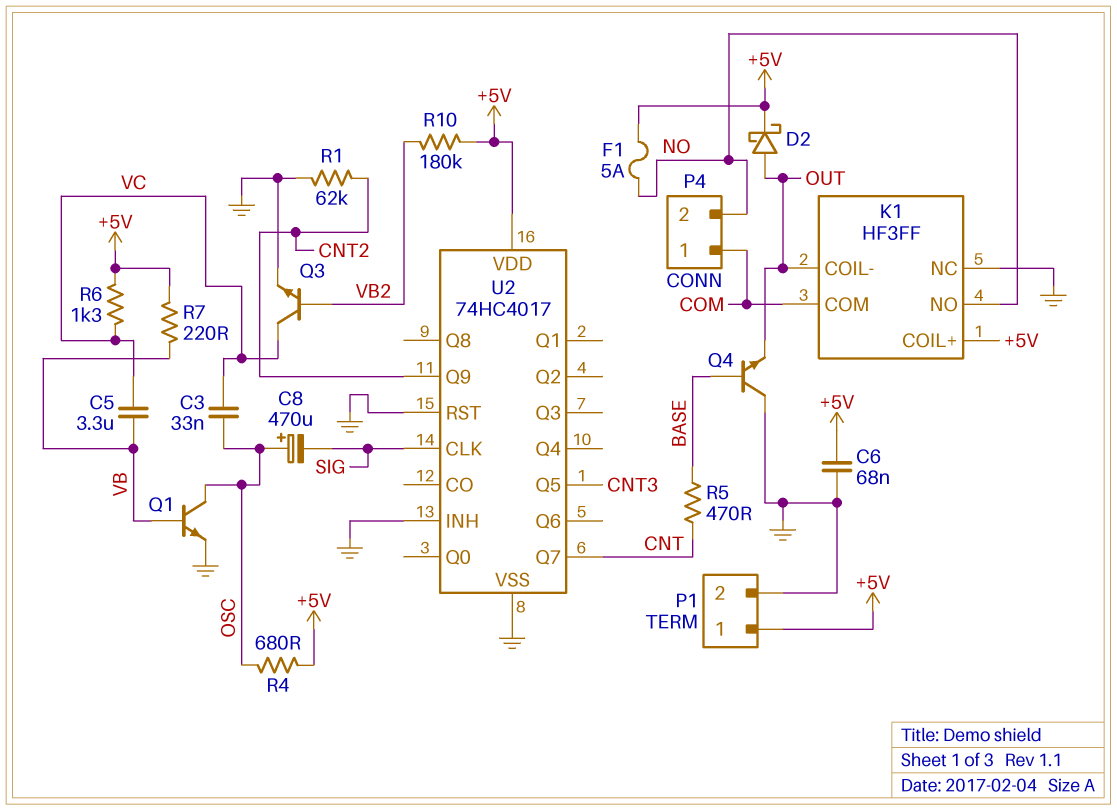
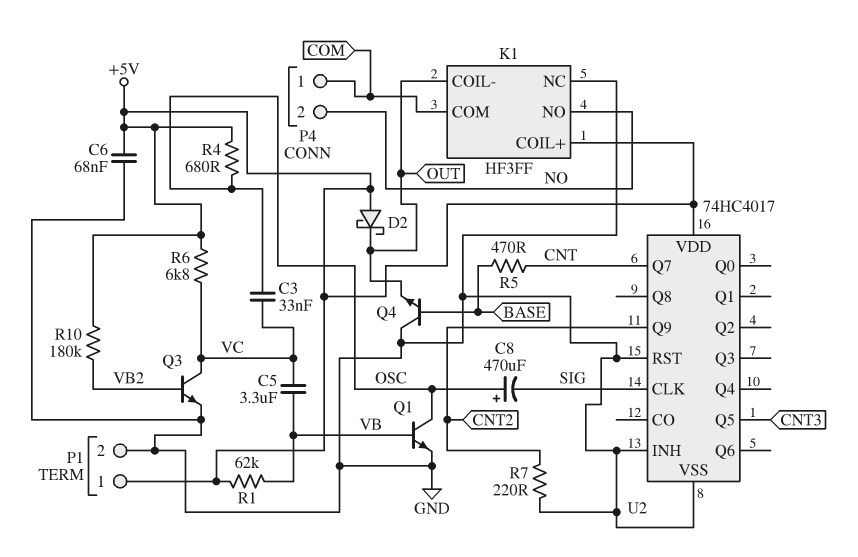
D2: schottky (A OUT, K +5V) -> schottky (A +5V, K OUT)
F1: 5A (+5V, NO) -> none
R1: 62k (CNT2, GND) -> 62k (+5V, VB)
R6: 1.3k (+5V, VC) -> 6.8k (+5V, VC)
R7: 220 (+5V, VB) -> 220 (CNT2, GND)

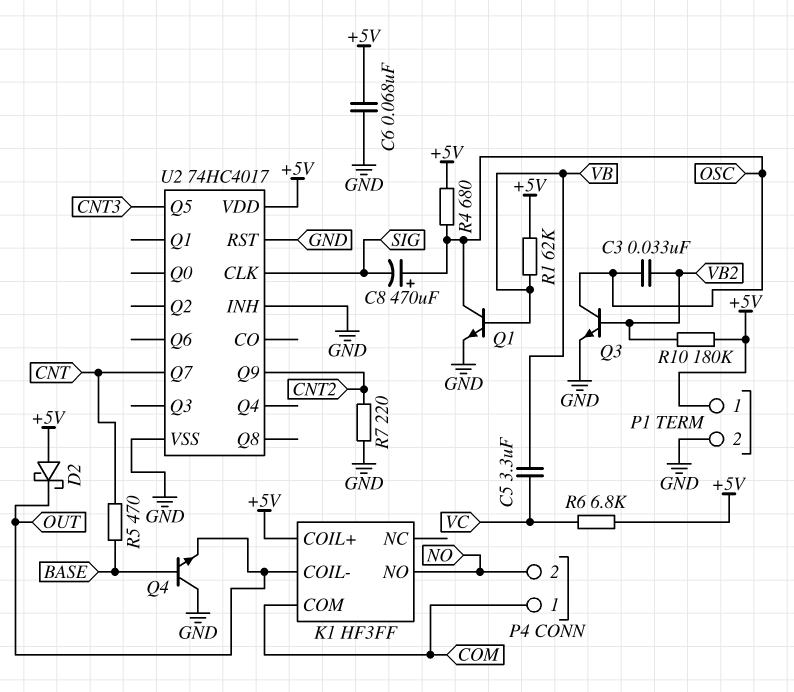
C3: 33nF (OSC, VC) -> 33nF (OSC, VB2)
K1 pin NC: GND -> none
Q3: NPN (B VB2, C VC, E GND) -> NPN (B VB2, C OSC, E GND)

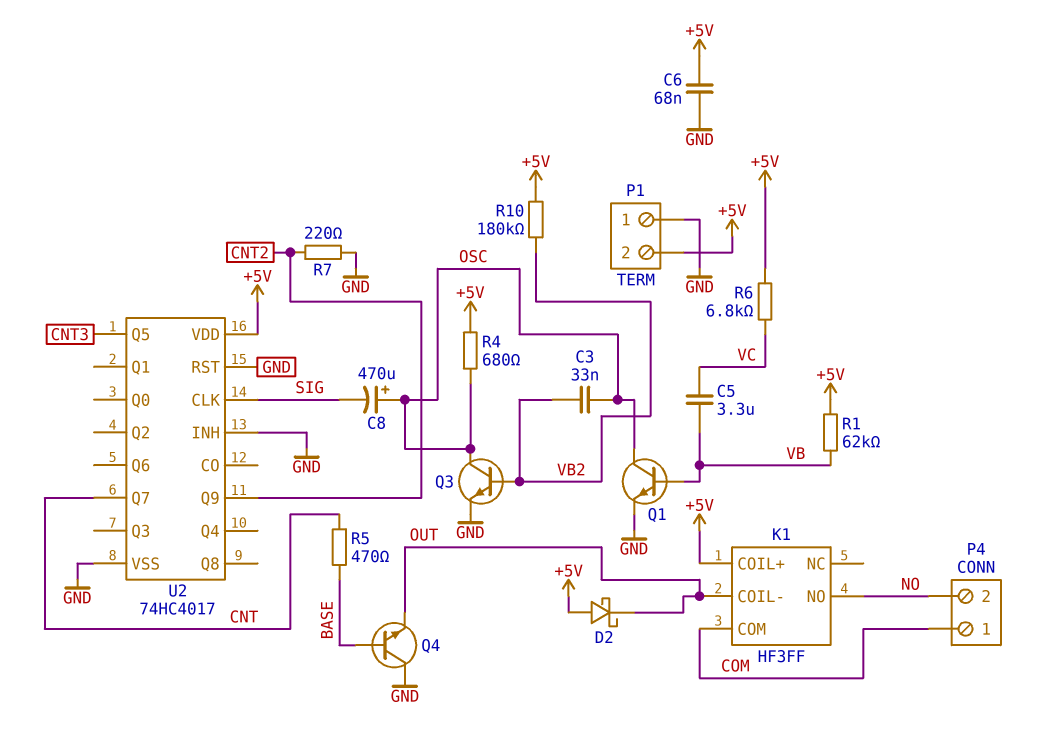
P1 pin 1: +5V -> GND
P1 pin 2: GND -> +5V

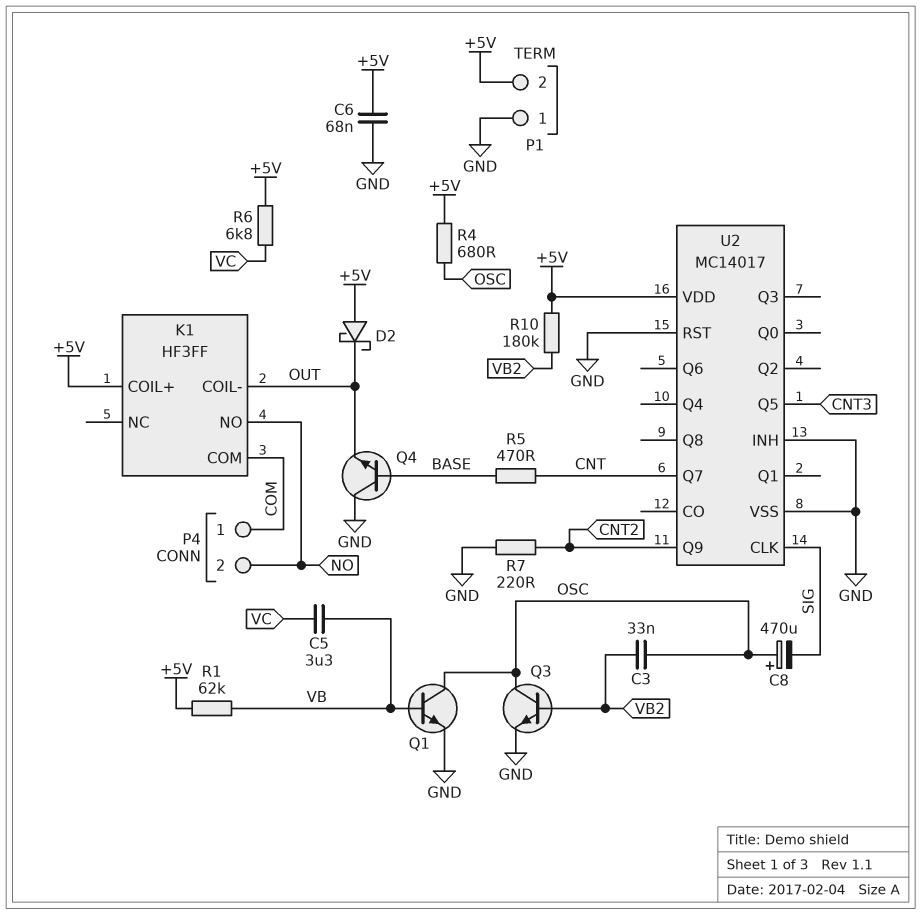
U2: 74HC4017 -> MC14017

